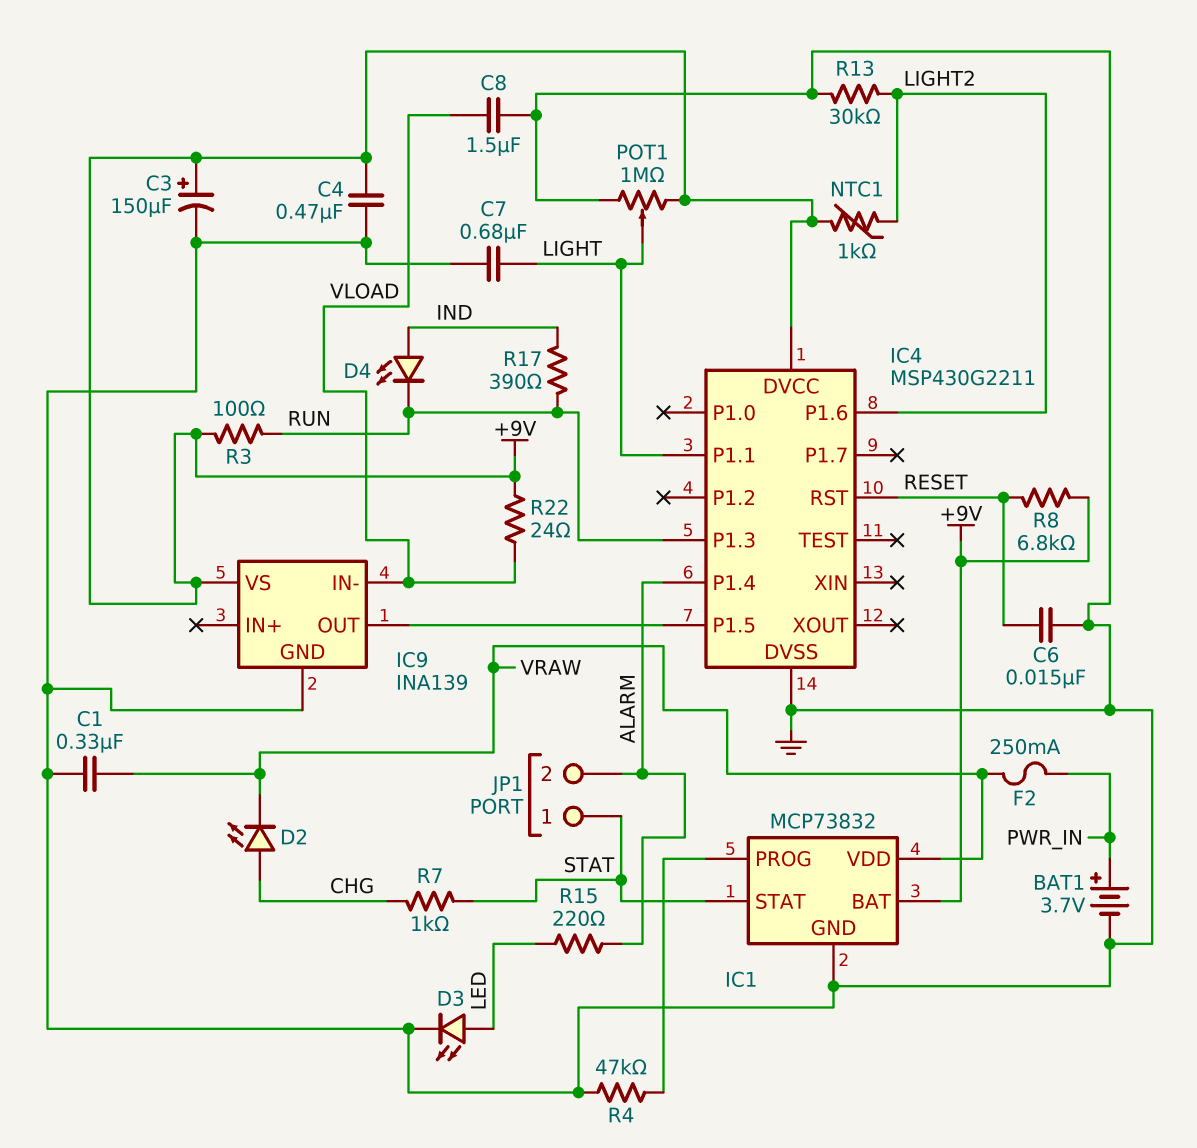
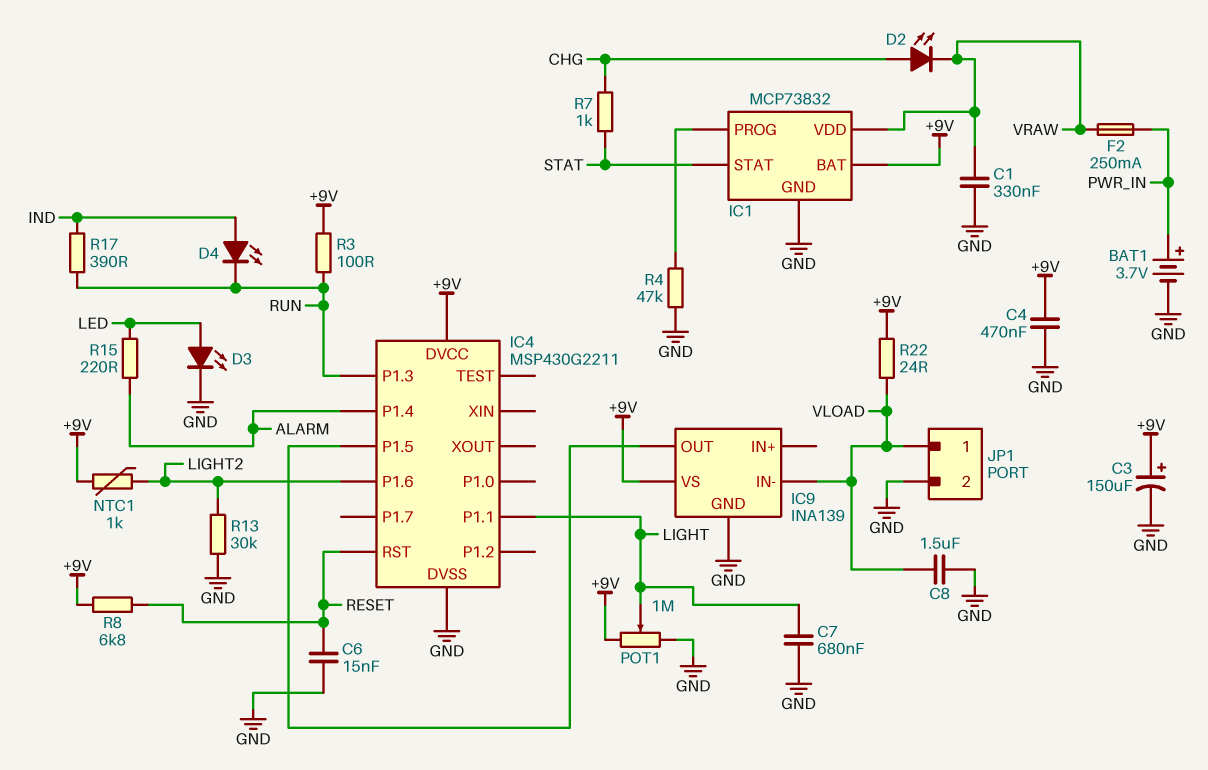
JP1 pin 1: STAT -> VLOAD
JP1 pin 2: ALARM -> GND

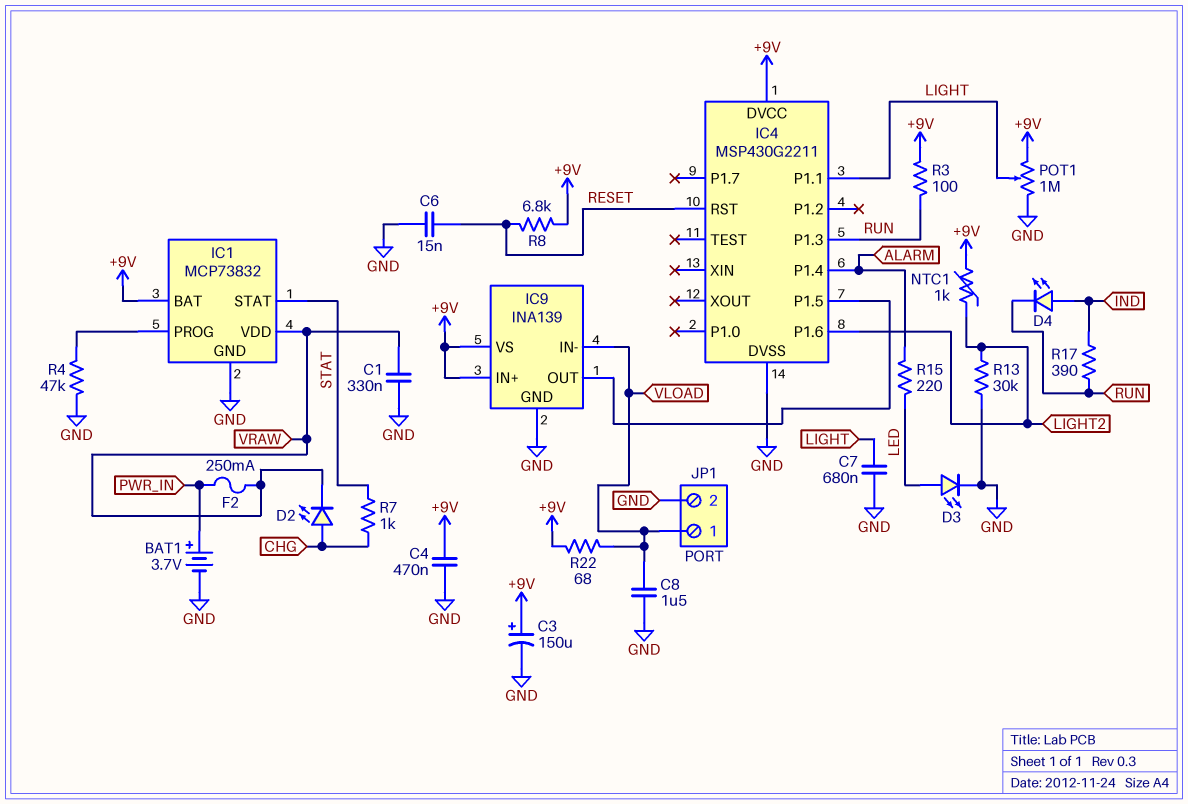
IC9 pin IN+: none -> +9V
R22: 24 (+9V, VLOAD) -> 68 (+9V, VLOAD)

